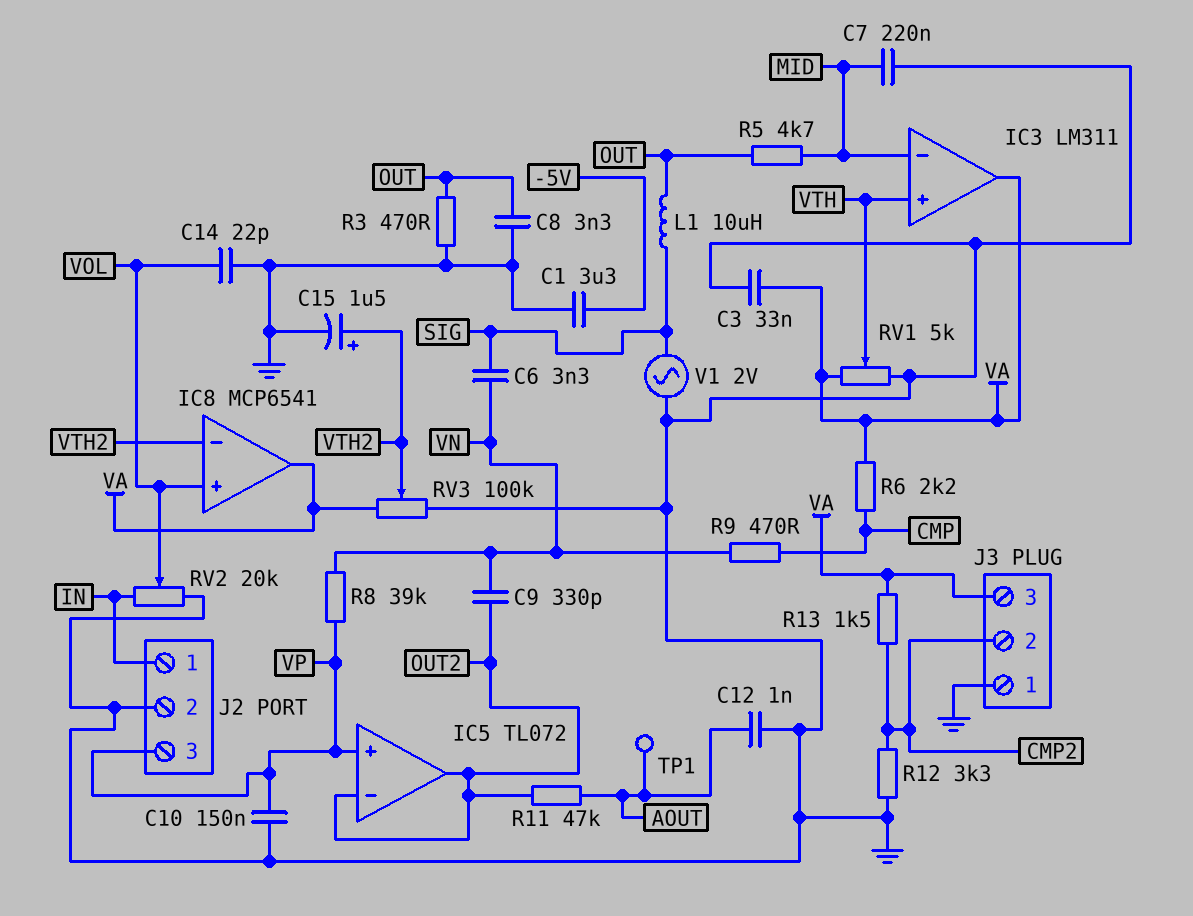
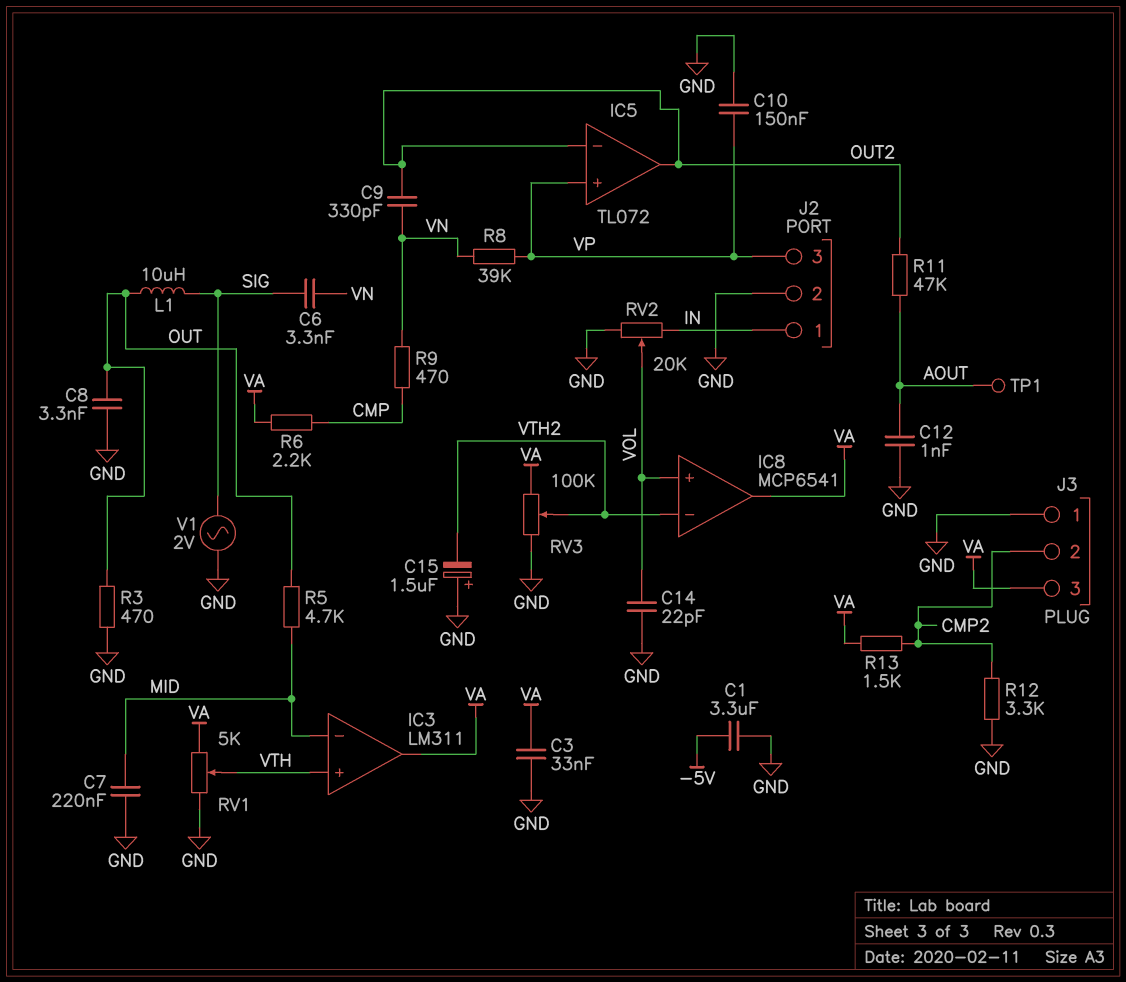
C15: 1.5uF (plus VTH2, minus GND) -> 1.5uF (plus GND, minus VTH2)

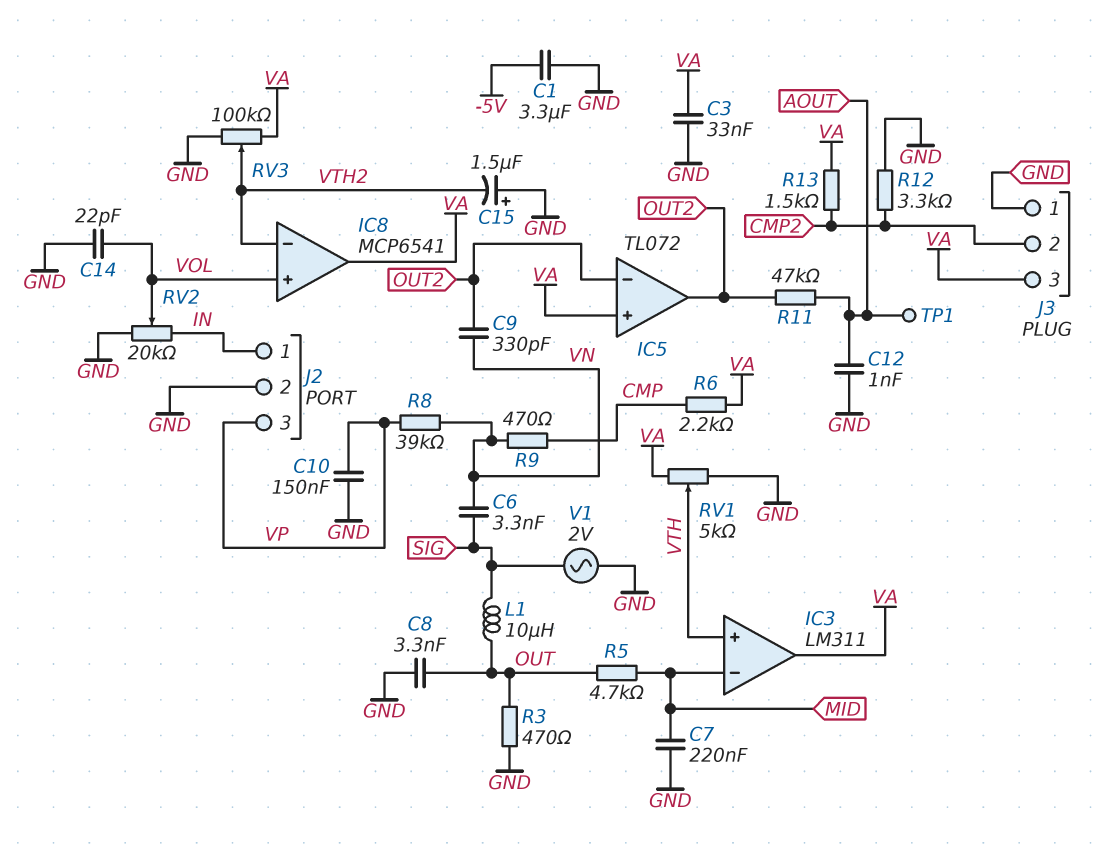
IC5 pin in+: VP -> VA

